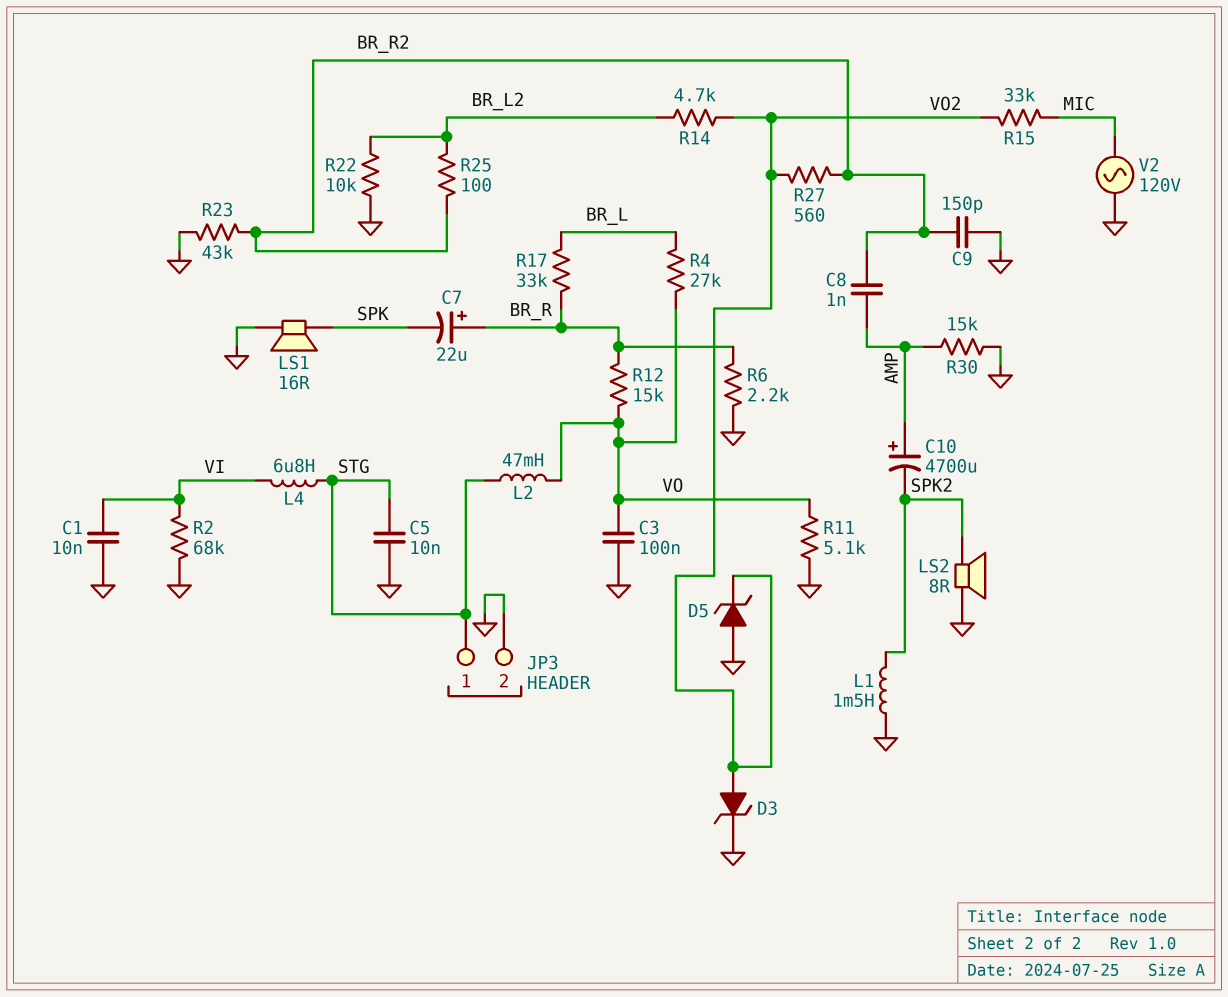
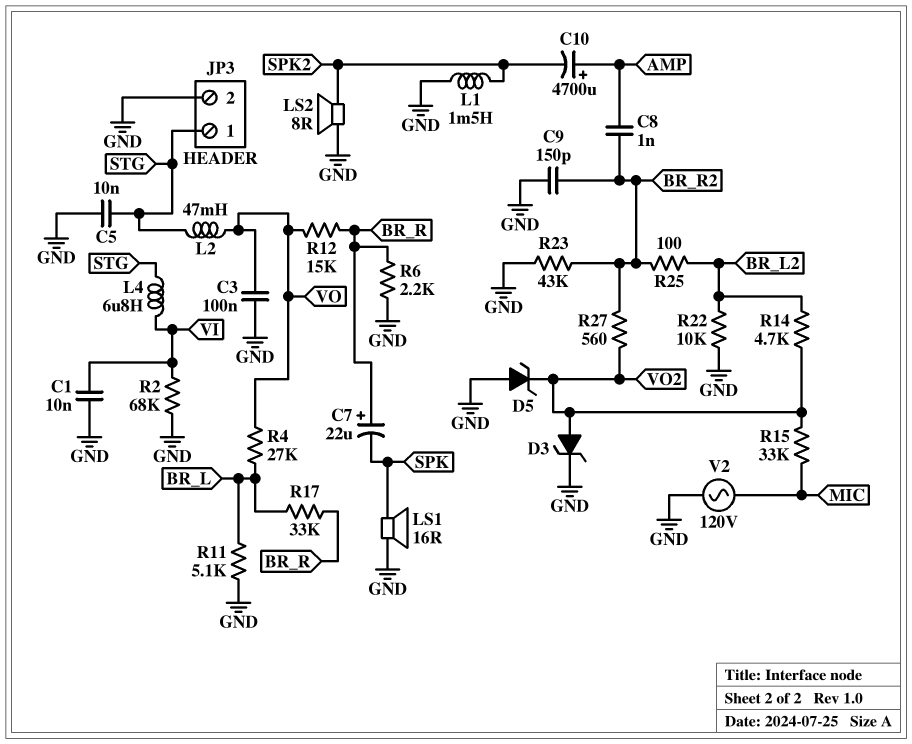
R11: 5.1k (GND, VO) -> 5.1k (BR_L, GND)
R30: 15k (AMP, GND) -> none

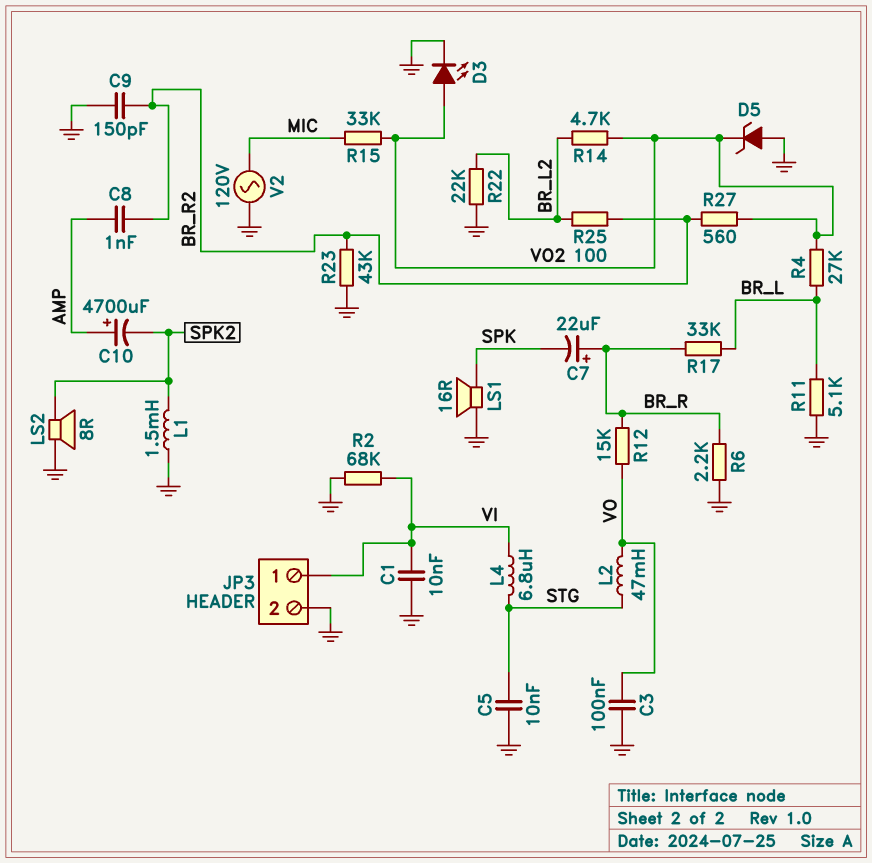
D3: zener (A VO2, K GND) -> LED (A VO2, K GND)
JP3 pin 1: STG -> VI
R4: 27k (BR_L, VO) -> 27k (BR_L, VO2)
R22: 10k (BR_L2, GND) -> 22k (BR_L2, GND)

